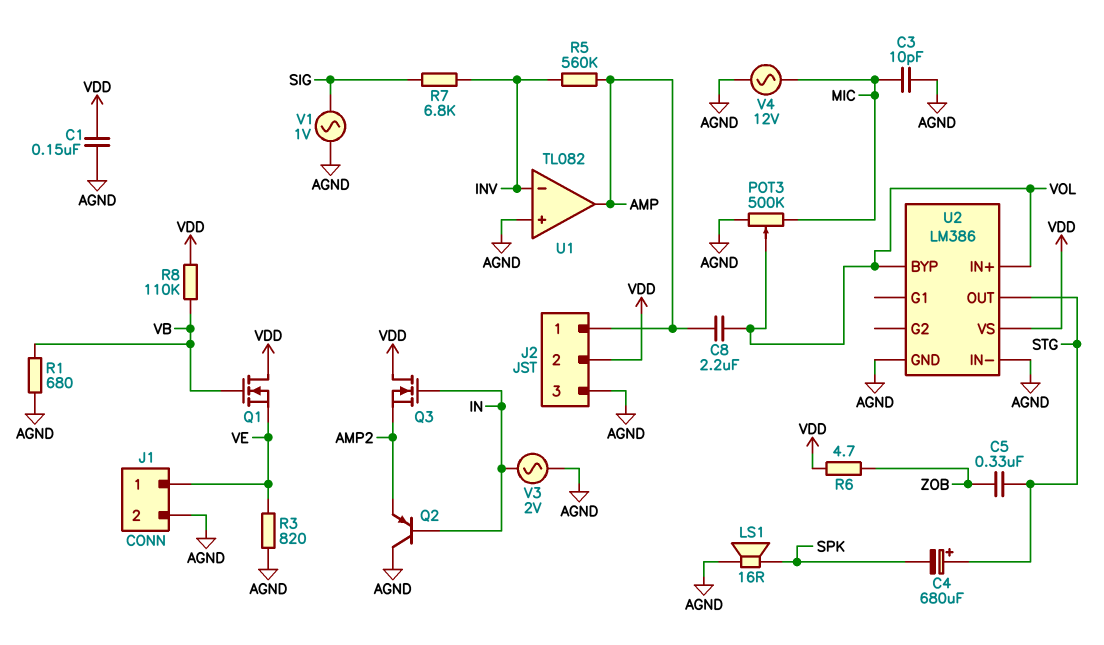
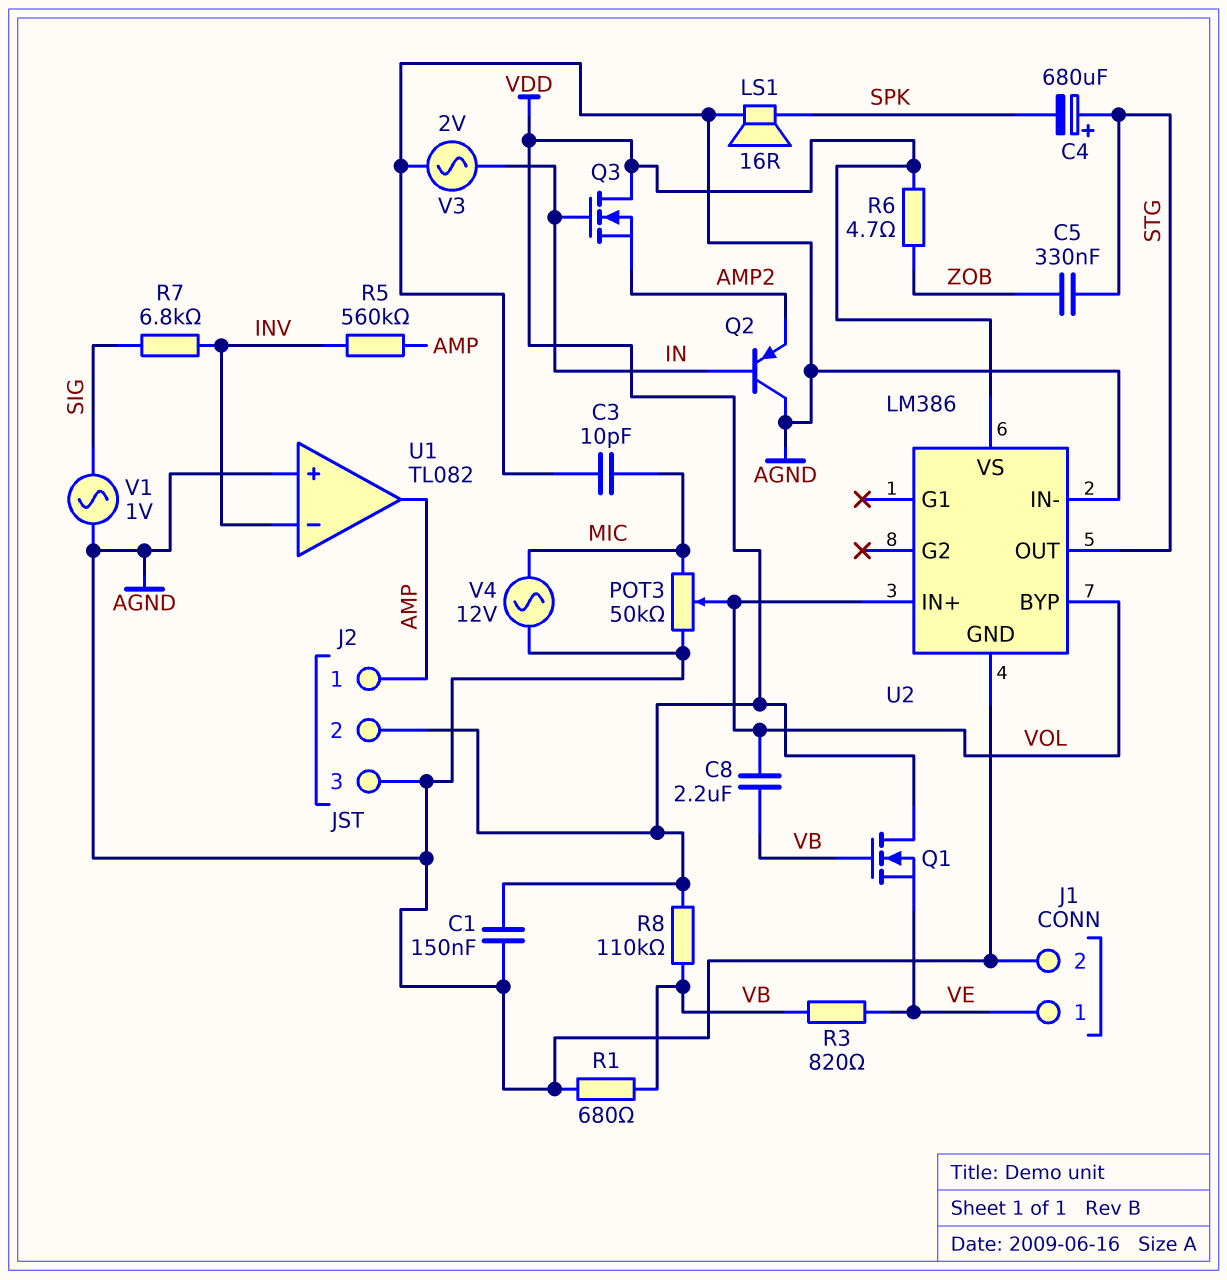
C8: 2.2uF (AMP, VOL) -> 2.2uF (VB, VOL)
POT3: 500k (AGND, MIC, wiper VOL) -> 50k (AGND, MIC, wiper VOL)
R3: 820 (AGND, VE) -> 820 (VB, VE)

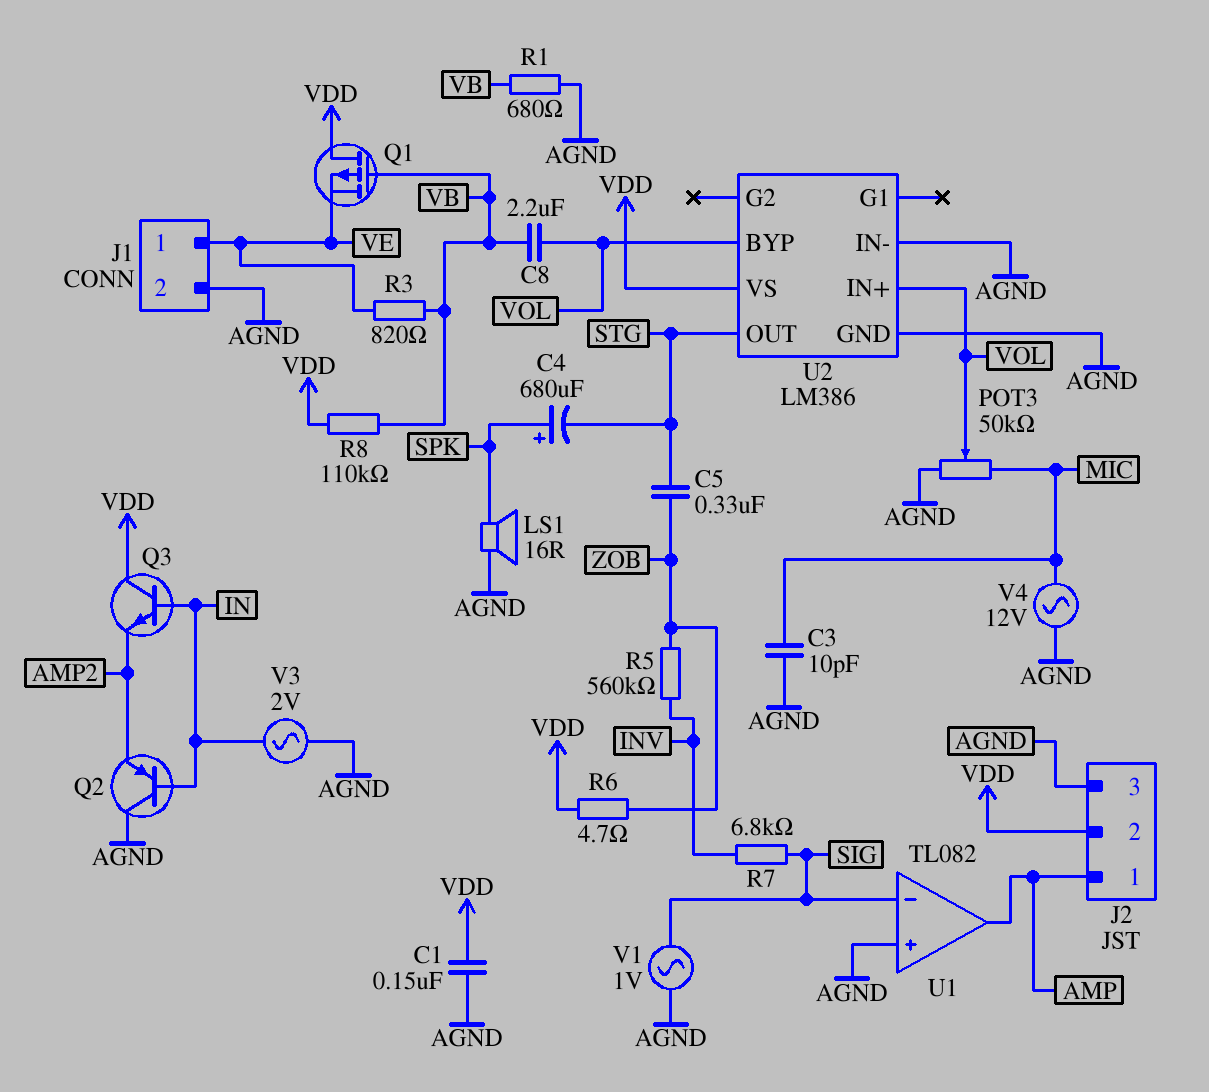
C4: 680uF (plus STG, minus SPK) -> 680uF (plus SPK, minus STG)
Q1: NMOS (G VB, D VDD, S VE) -> PMOS (G VB, D VDD, S VE)
Q3: NMOS (G IN, D VDD, S AMP2) -> NPN (B IN, C VDD, E AMP2)
R5: 560k (AMP, INV) -> 560k (INV, ZOB)
U1 pin in-: INV -> SIG

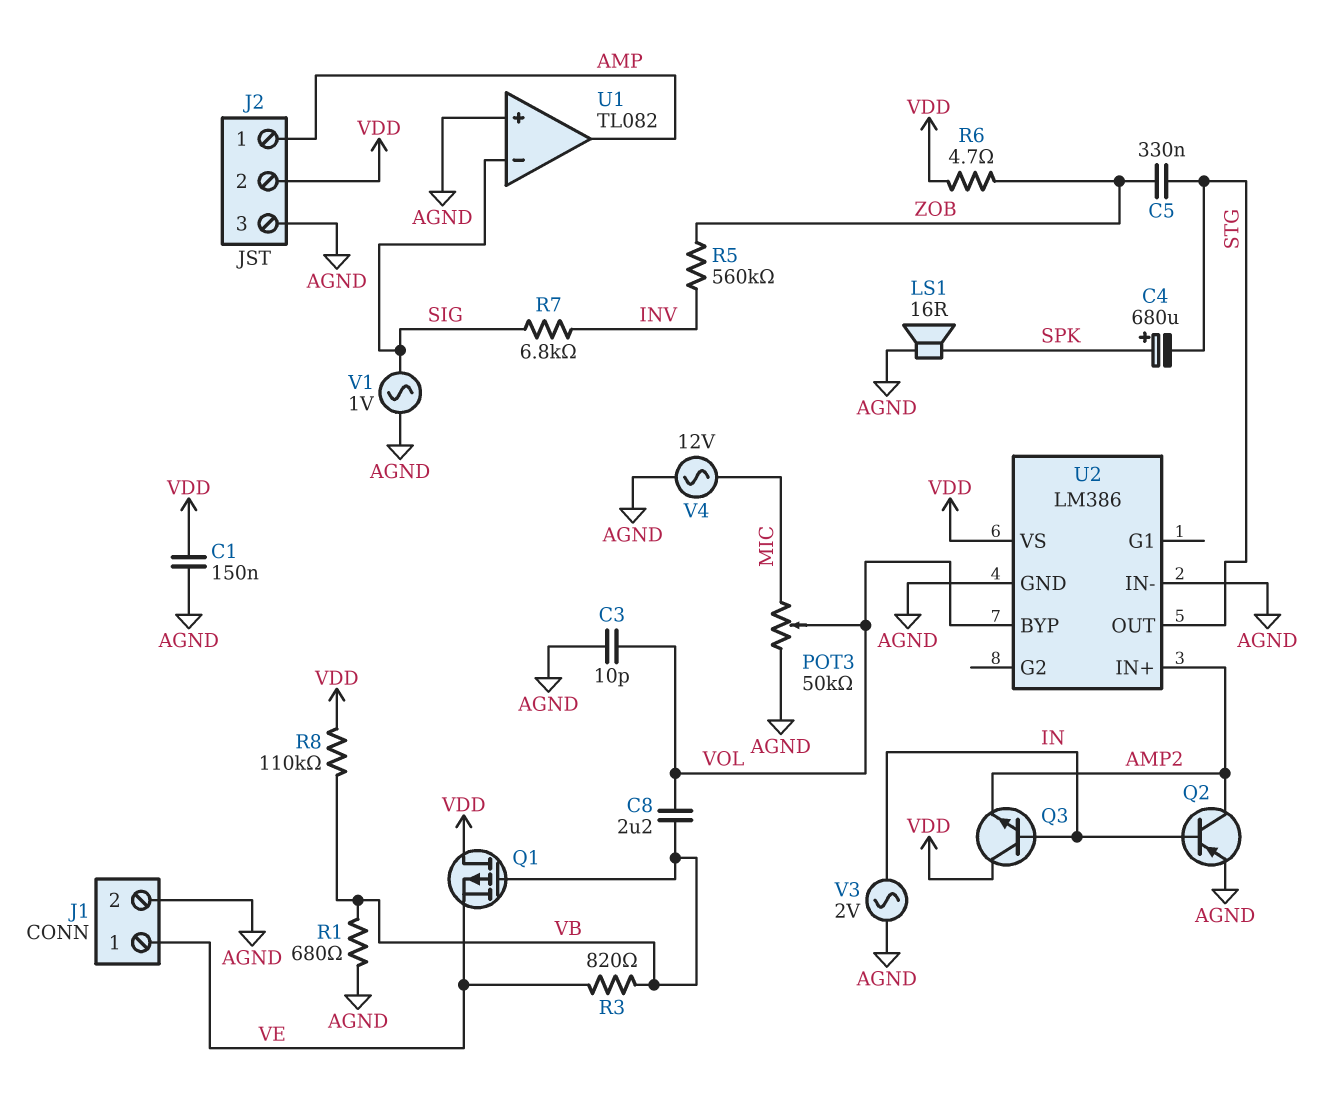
C3: 10pF (AGND, MIC) -> 10pF (AGND, VOL)
Q2: PNP (B IN, C AGND, E AMP2) -> PNP (B IN, C AMP2, E AGND)
U2 pin IN+: VOL -> AMP2

